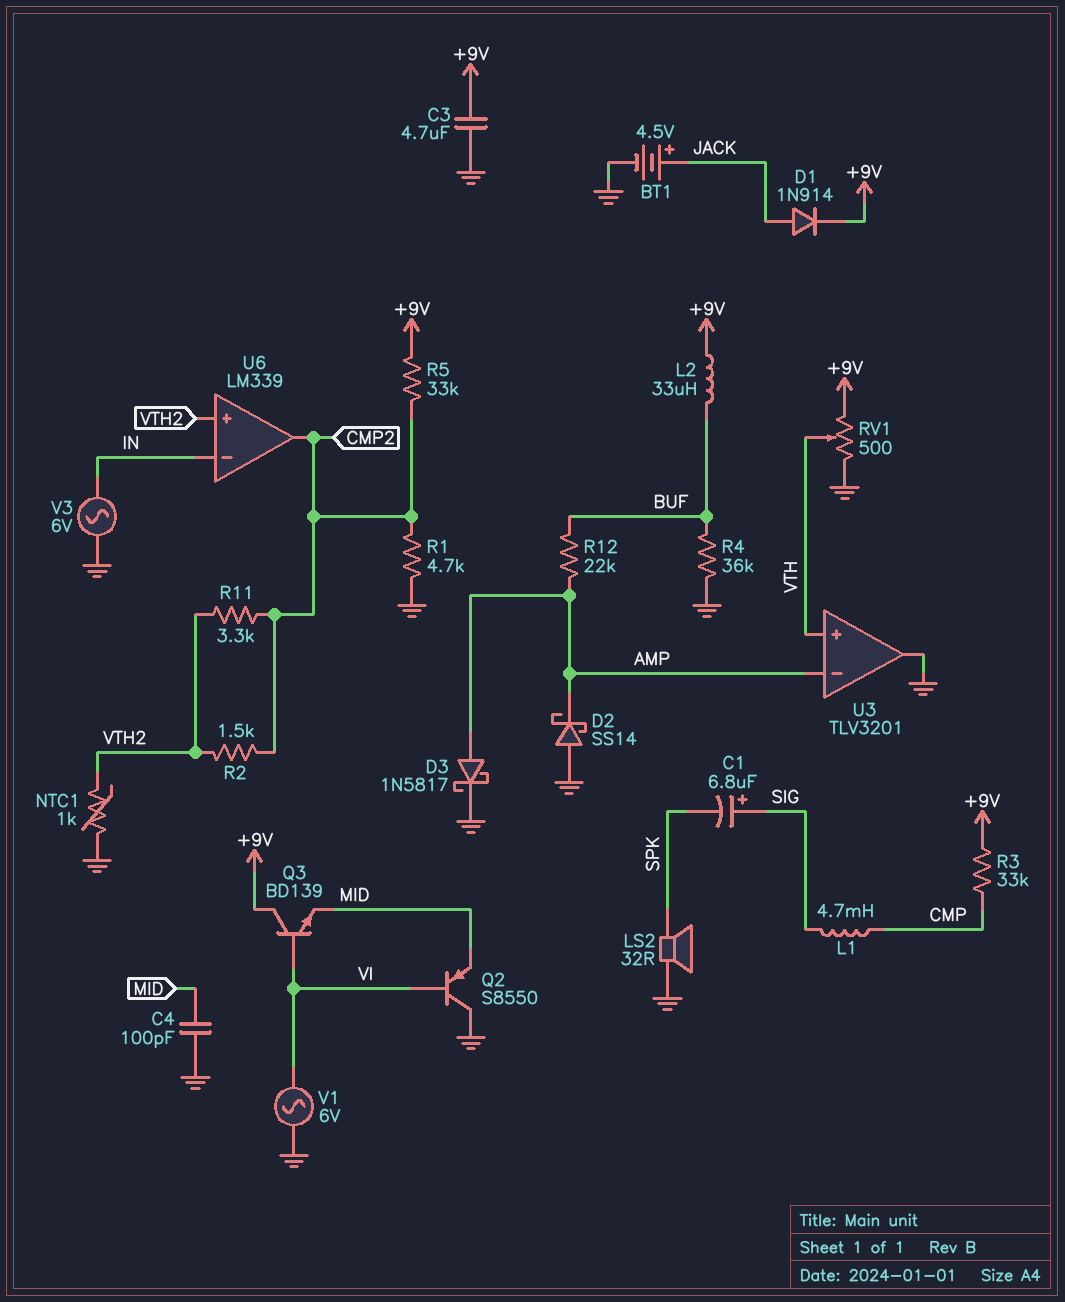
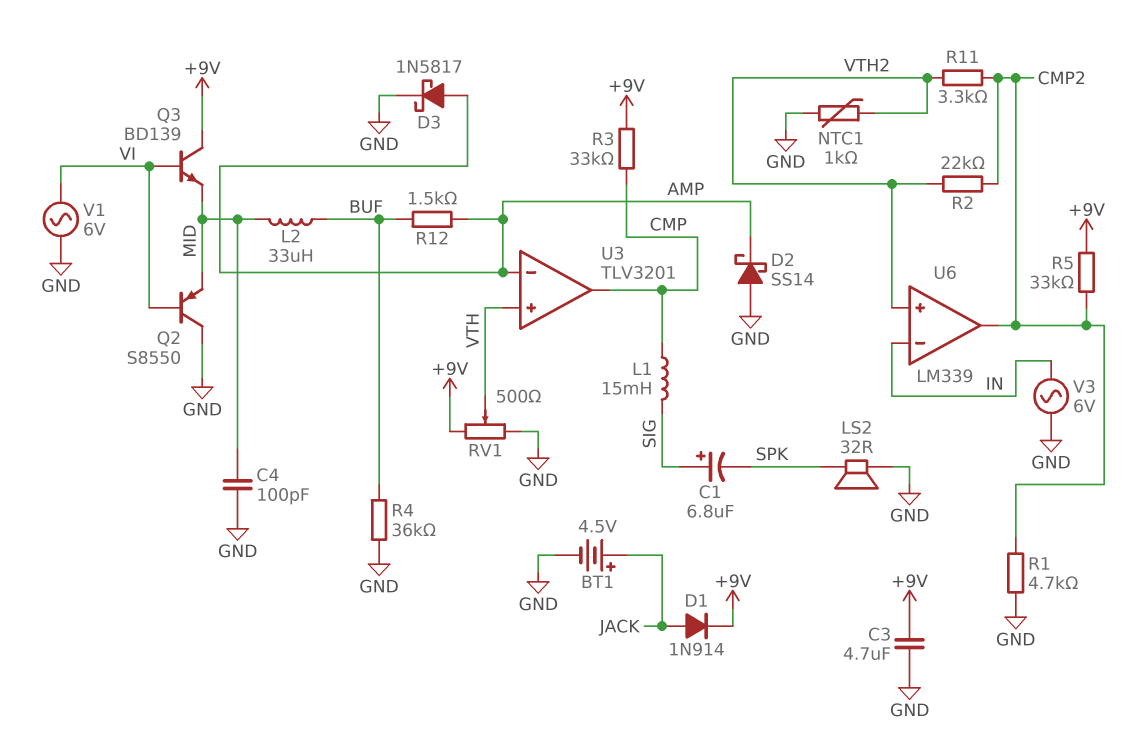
L1: 4.7mH (CMP, SIG) -> 15mH (CMP, SIG)
L2: 33uH (+9V, BUF) -> 33uH (BUF, MID)
R2: 1.5k (CMP2, VTH2) -> 22k (CMP2, VTH2)
R12: 22k (AMP, BUF) -> 1.5k (AMP, BUF)
U3 pin out: GND -> CMP

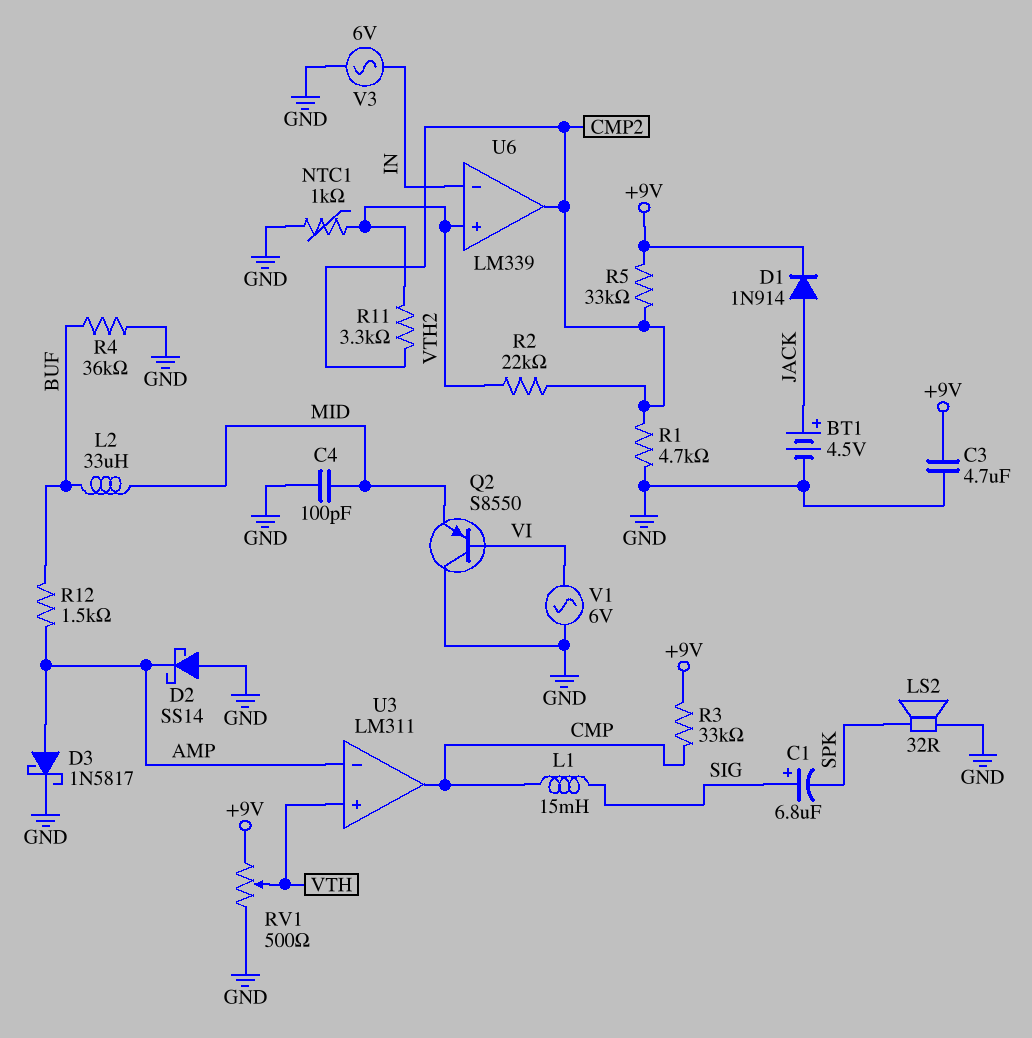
Q3: NPN BD139 (B VI, C +9V, E MID) -> none
U3: TLV3201 -> LM311

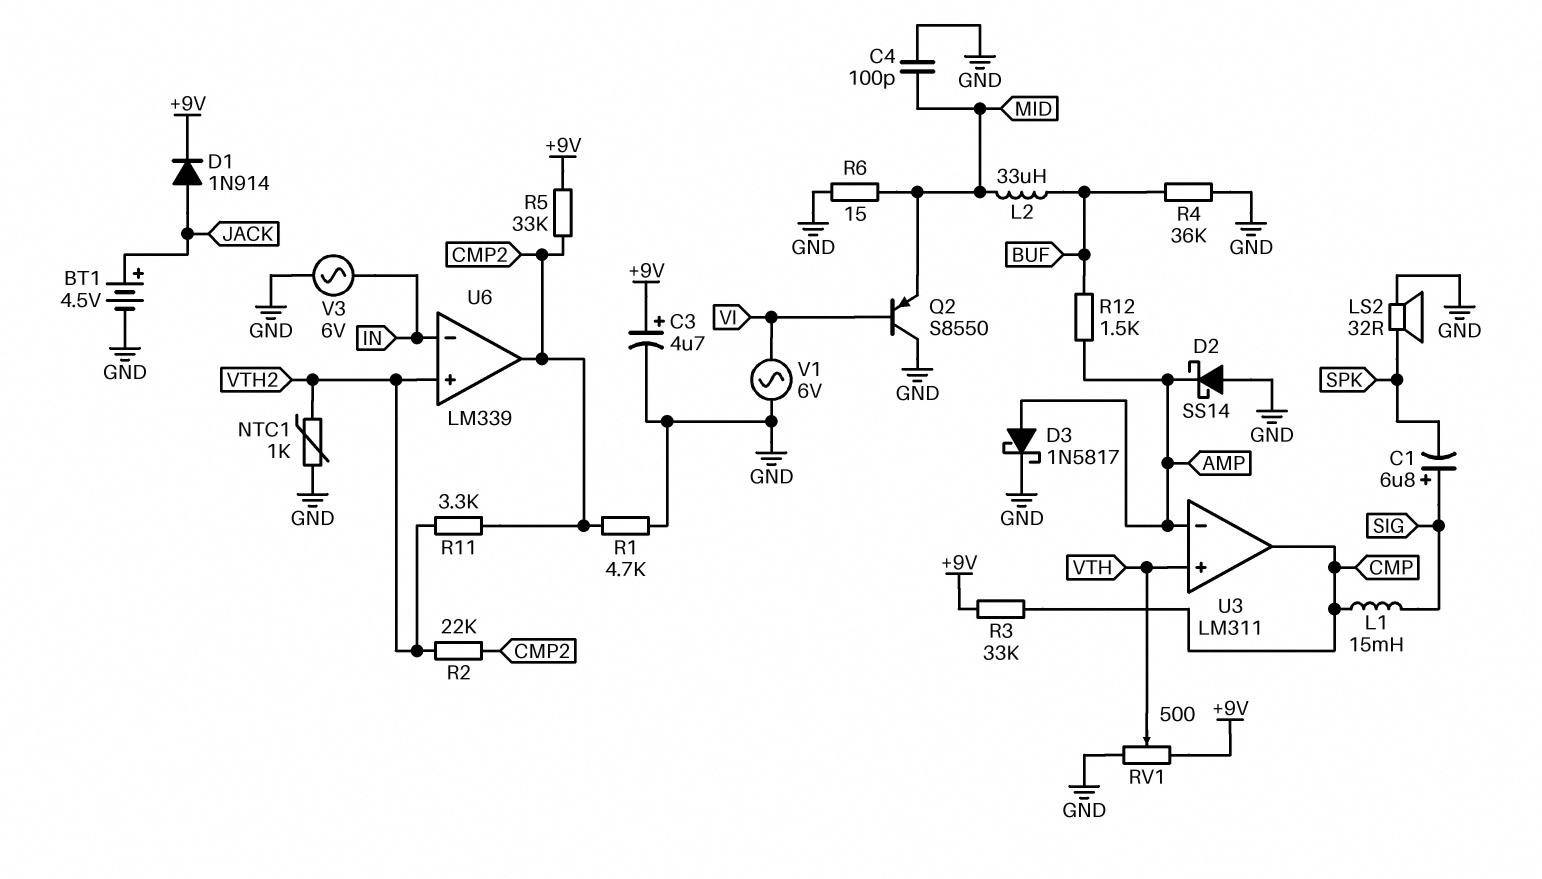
C3: 4.7uF (+9V, GND) -> 4.7uF (plus +9V, minus GND)
R6: none -> 15 (GND, MID)

